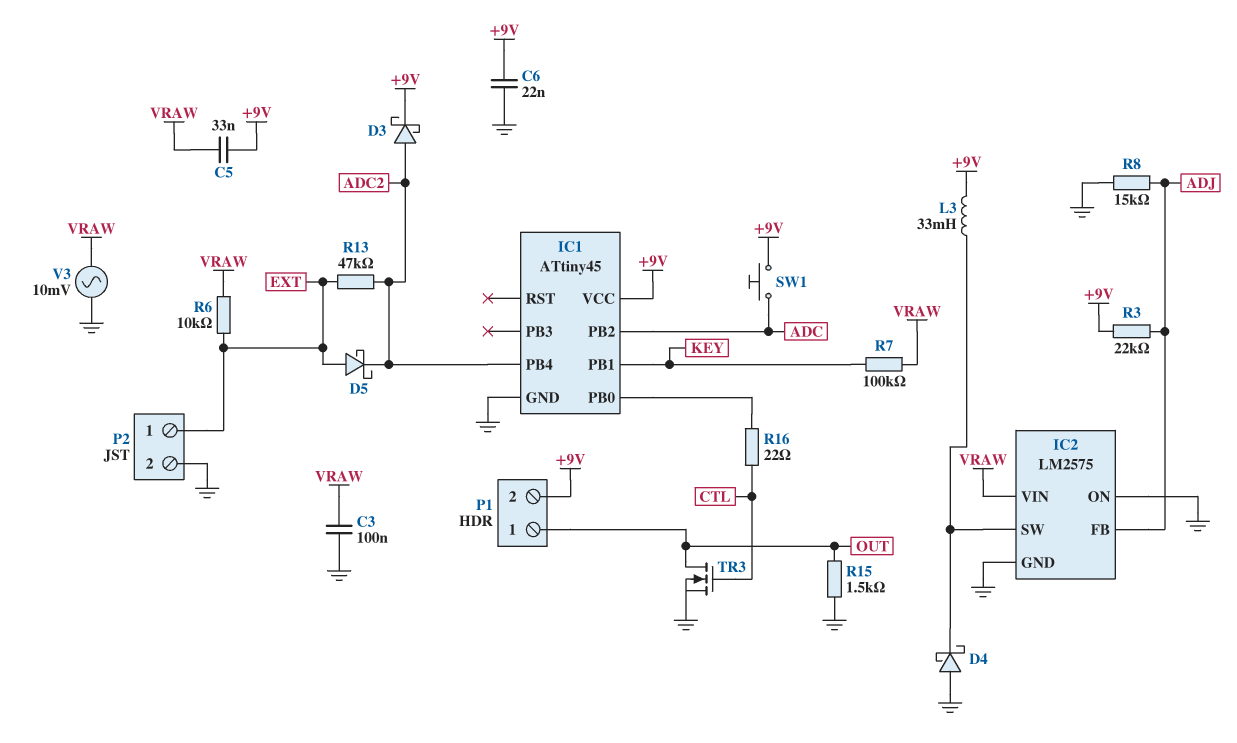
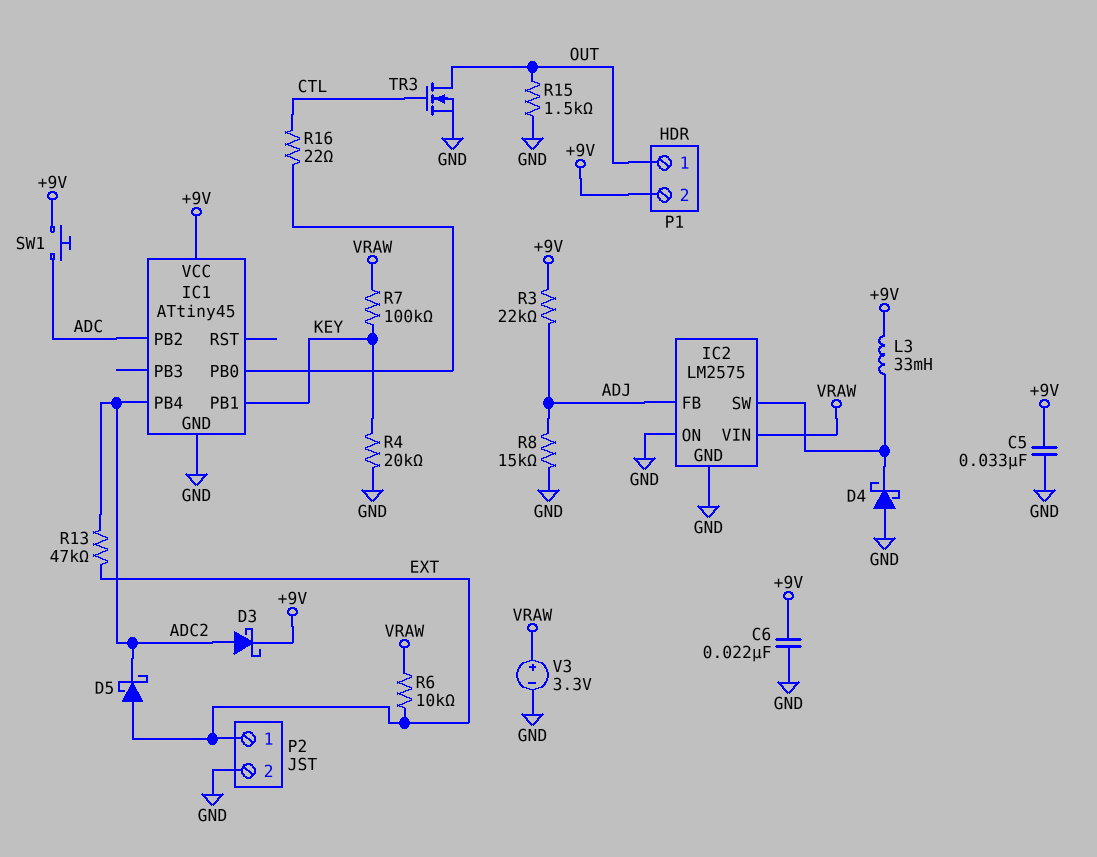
C3: 100nF (GND, VRAW) -> none
C5: 33nF (+9V, VRAW) -> 33nF (+9V, GND)
R4: none -> 20k (GND, KEY)
V3: AC 10mV (GND, VRAW) -> 3.3V (plus VRAW, minus GND)

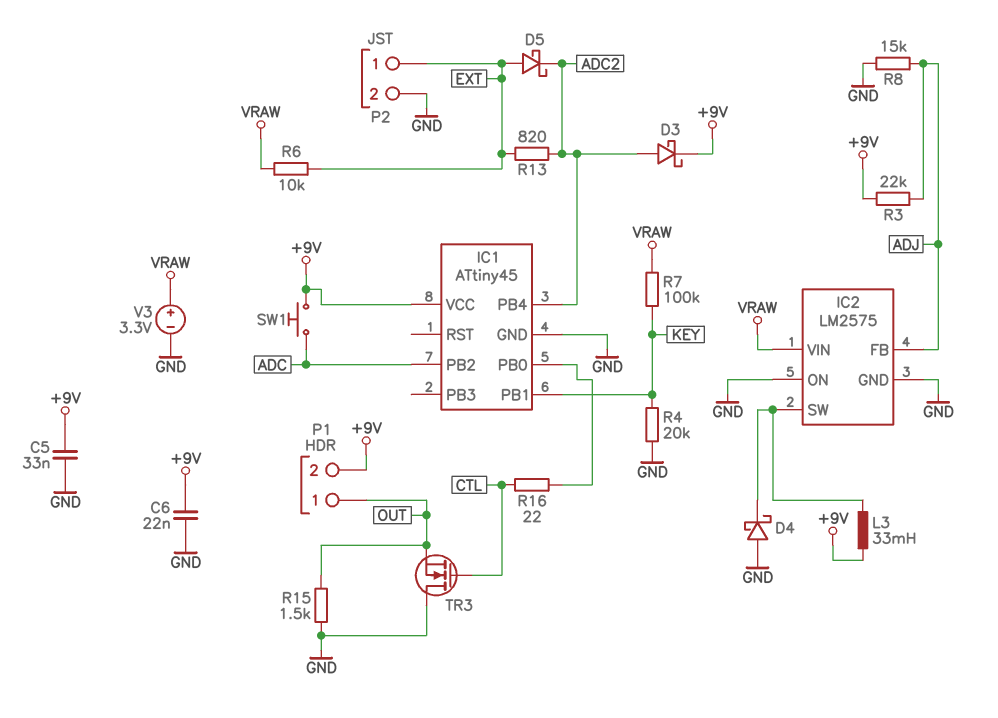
R13: 47k (ADC2, EXT) -> 820 (ADC2, EXT)
TR3: NMOS (G CTL, D OUT, S GND) -> NMOS (G CTL, D GND, S OUT)

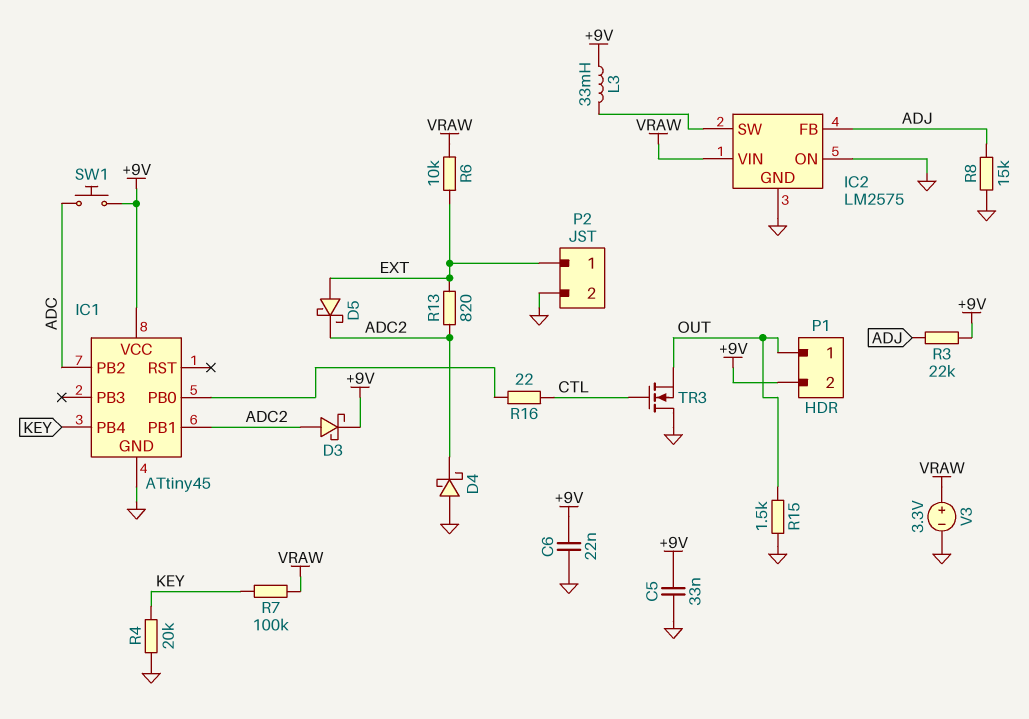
D4: schottky (A GND, K IC2/SW) -> schottky (A GND, K ADC2)
IC1 pin PB1: KEY -> ADC2
IC1 pin PB4: ADC2 -> KEY

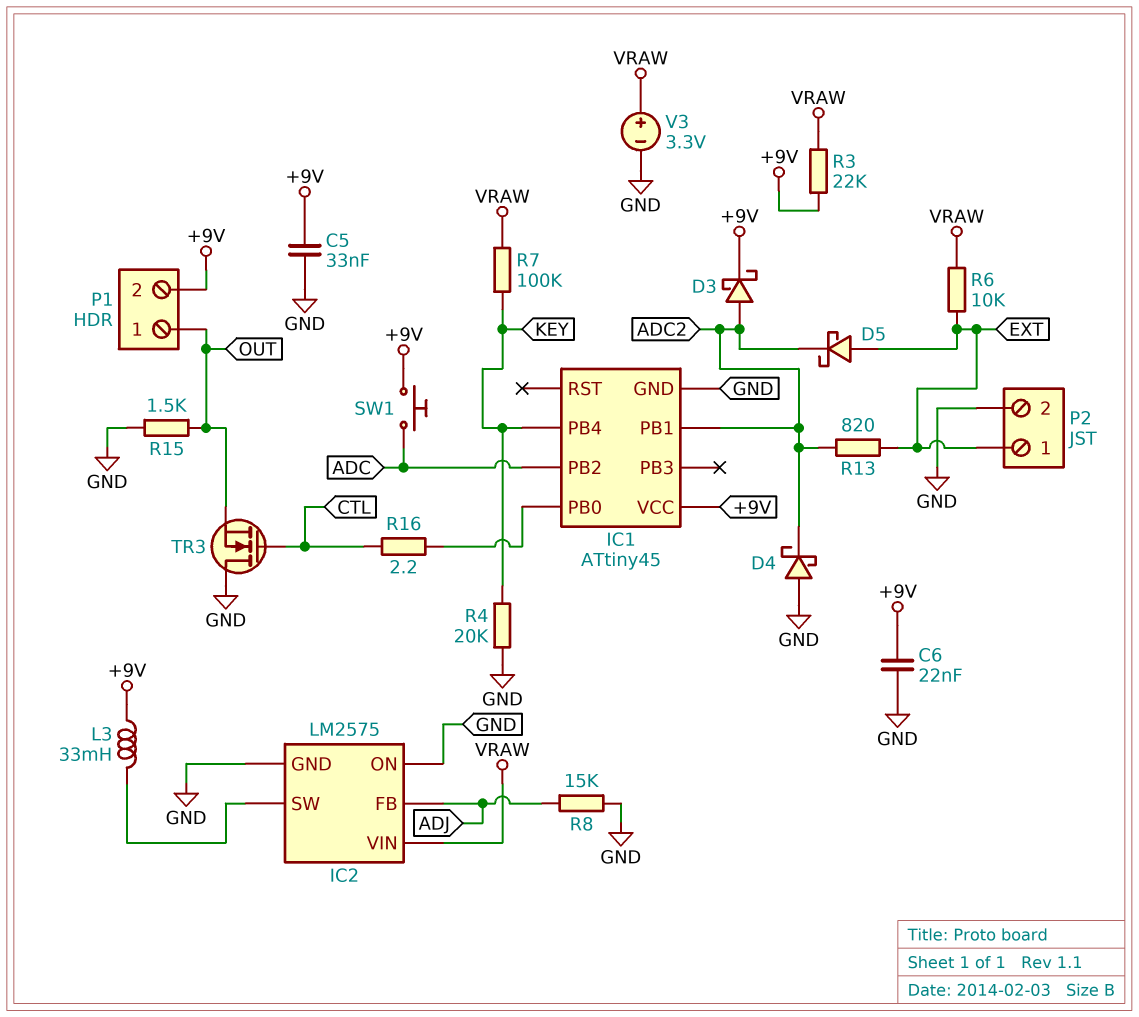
R3: 22k (+9V, ADJ) -> 22k (+9V, VRAW)
R16: 22 (CTL, IC1/PB0) -> 2.2 (CTL, IC1/PB0)

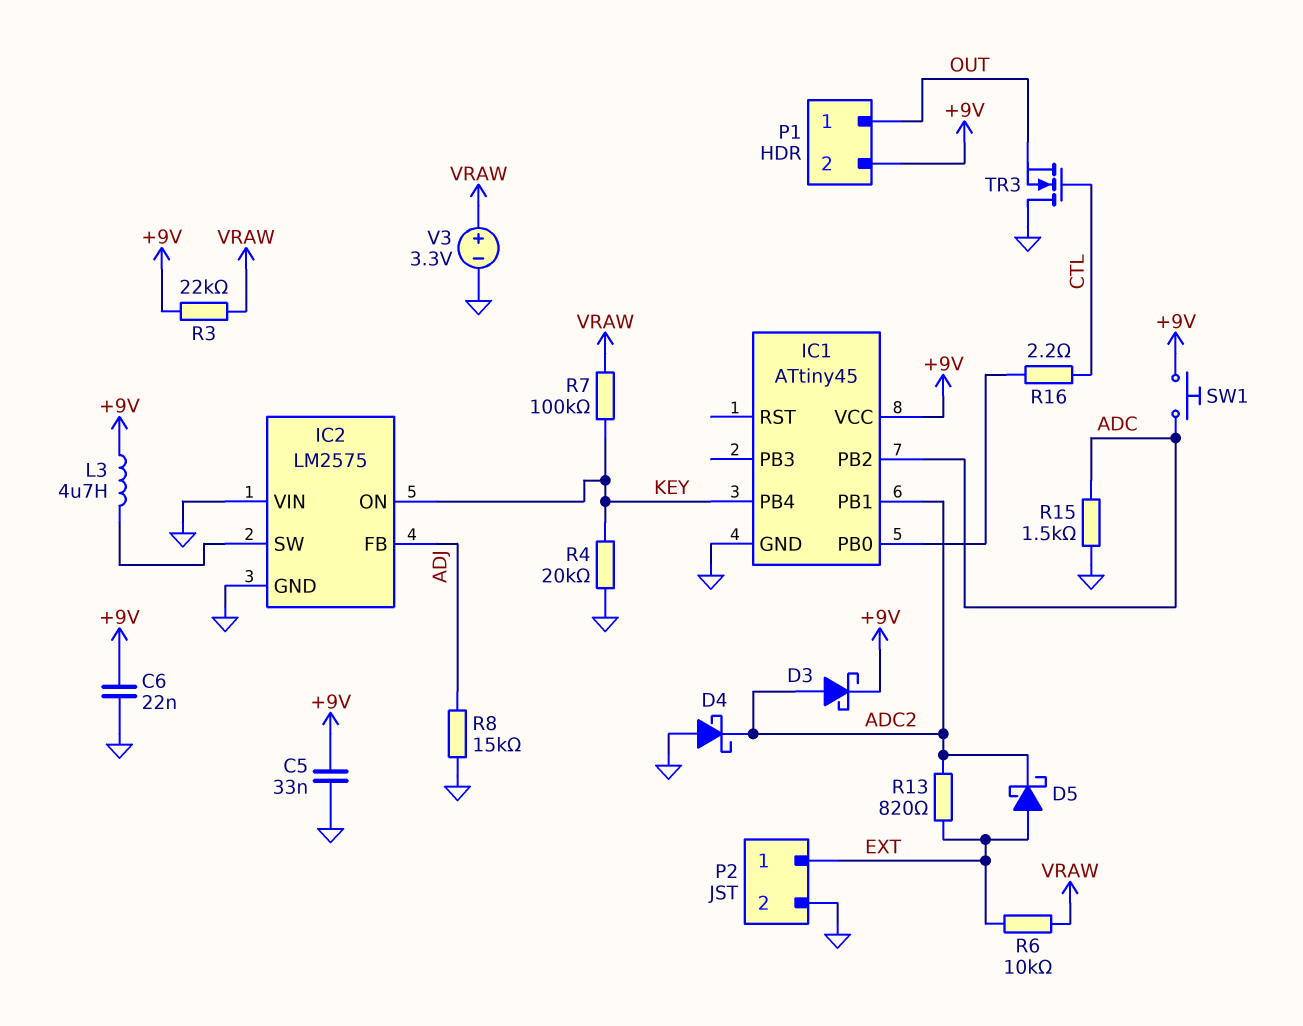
IC2 pin ON: GND -> KEY
IC2 pin VIN: VRAW -> GND
L3: 33mH (+9V, IC2/SW) -> 4.7uH (+9V, IC2/SW)
R15: 1.5k (GND, OUT) -> 1.5k (ADC, GND)

